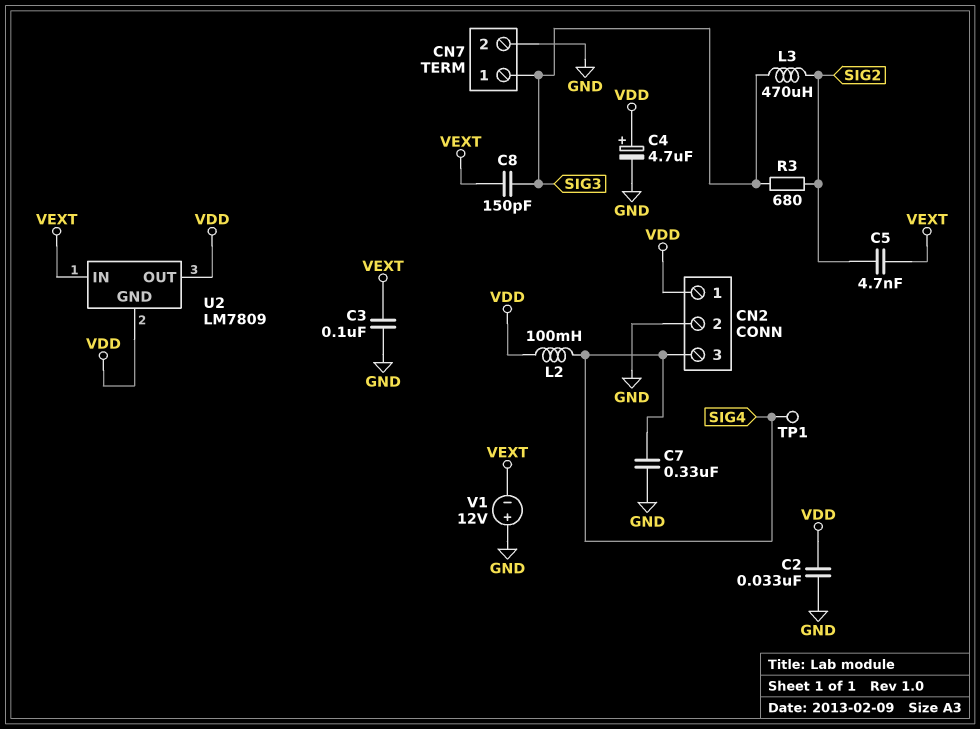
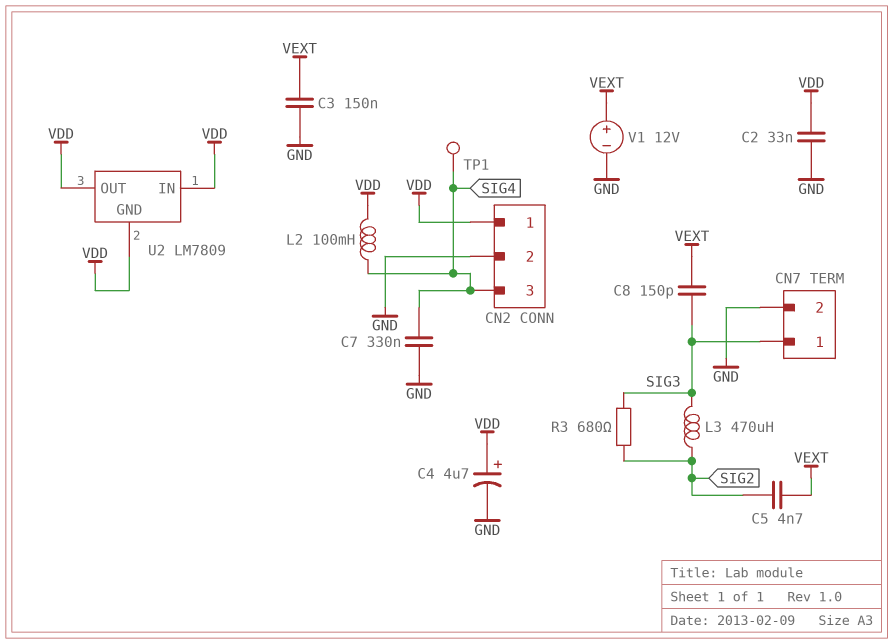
C3: 100nF (GND, VEXT) -> 150nF (GND, VEXT)
U2 pin IN: VEXT -> VDD
V1: 12V (plus GND, minus VEXT) -> 12V (plus VEXT, minus GND)

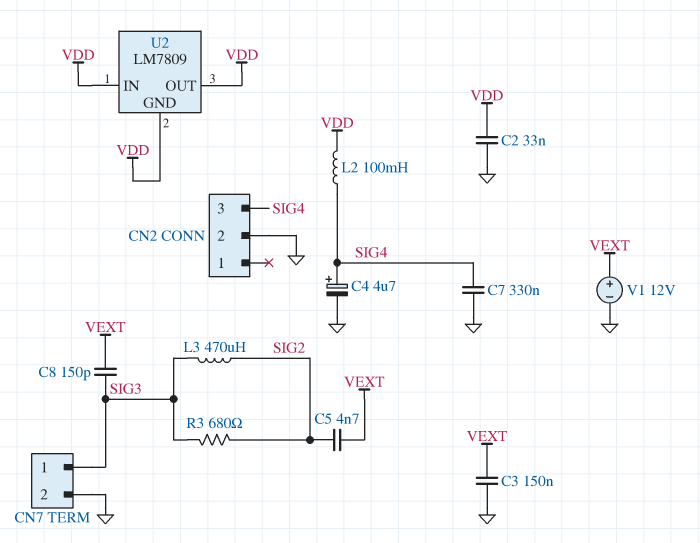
C4: 4.7uF (plus VDD, minus GND) -> 4.7uF (plus SIG4, minus GND)
CN2 pin 1: VDD -> none
TP1: test point (SIG4) -> none

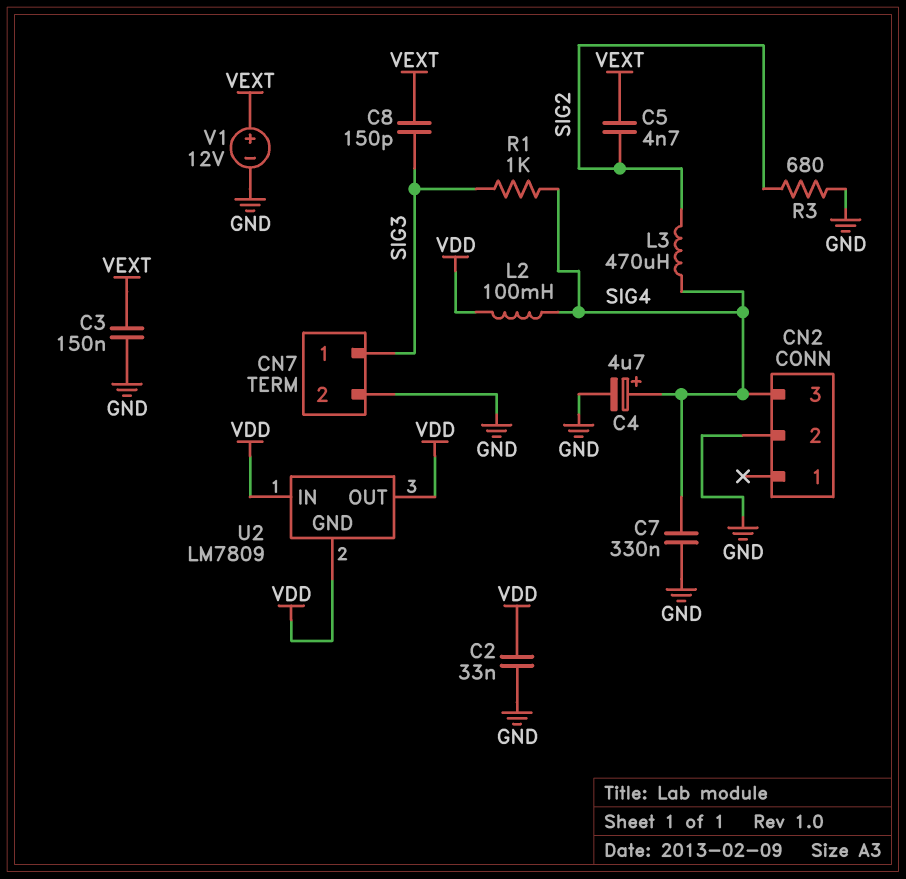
L3: 470uH (SIG2, SIG3) -> 470uH (SIG2, SIG4)
R1: none -> 1k (SIG3, SIG4)
R3: 680 (SIG2, SIG3) -> 680 (GND, SIG2)

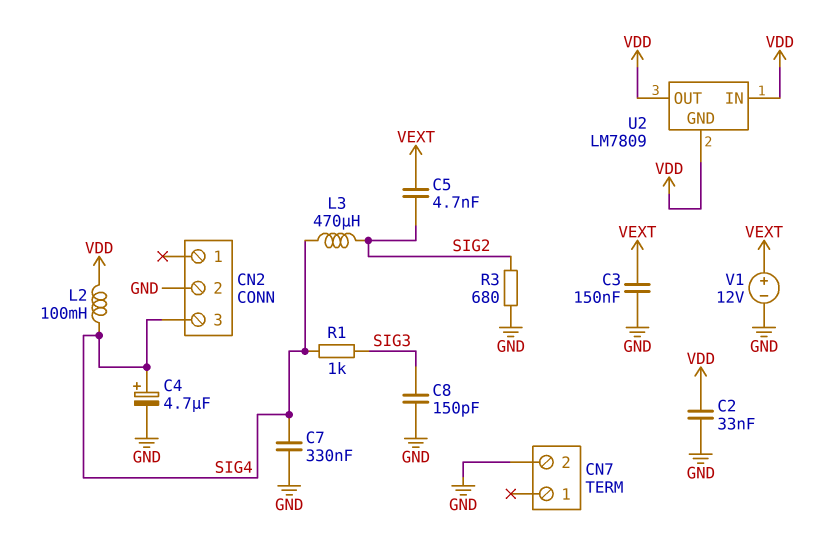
C8: 150pF (SIG3, VEXT) -> 150pF (GND, SIG3)
CN7 pin 1: SIG3 -> none

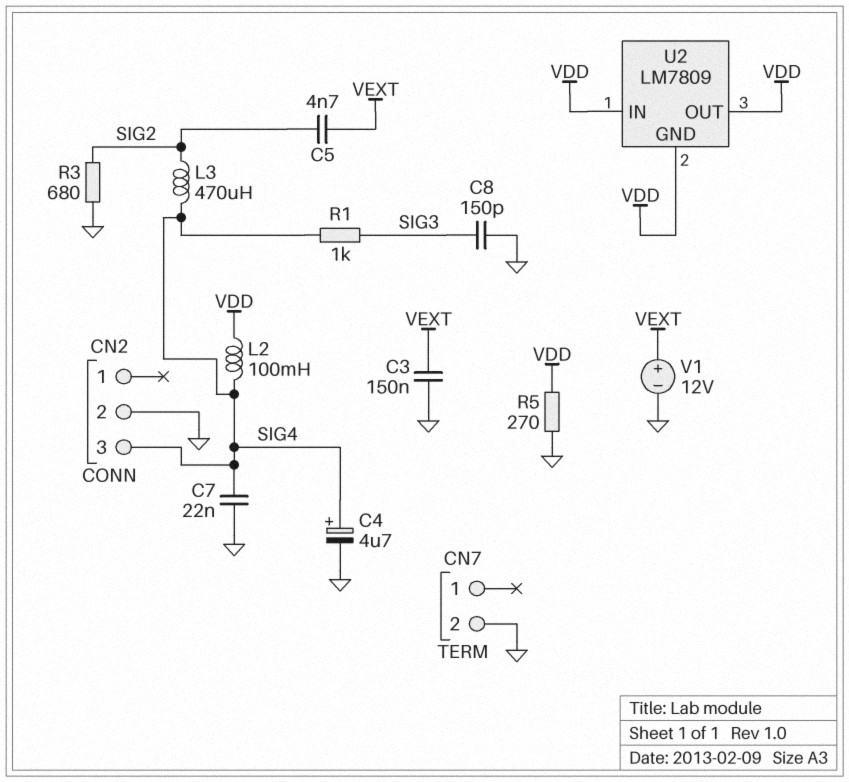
C2: 33nF (GND, VDD) -> none
C7: 330nF (GND, SIG4) -> 22nF (GND, SIG4)
R5: none -> 270 (GND, VDD)

